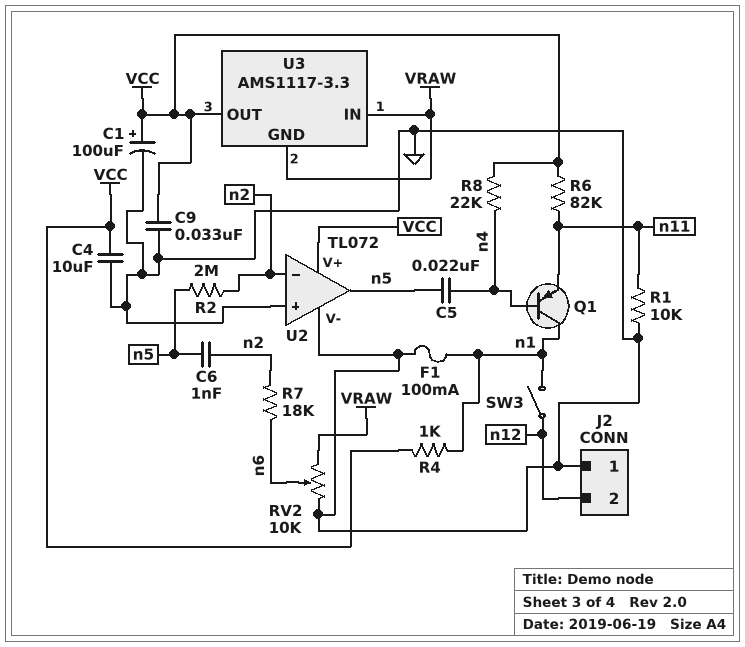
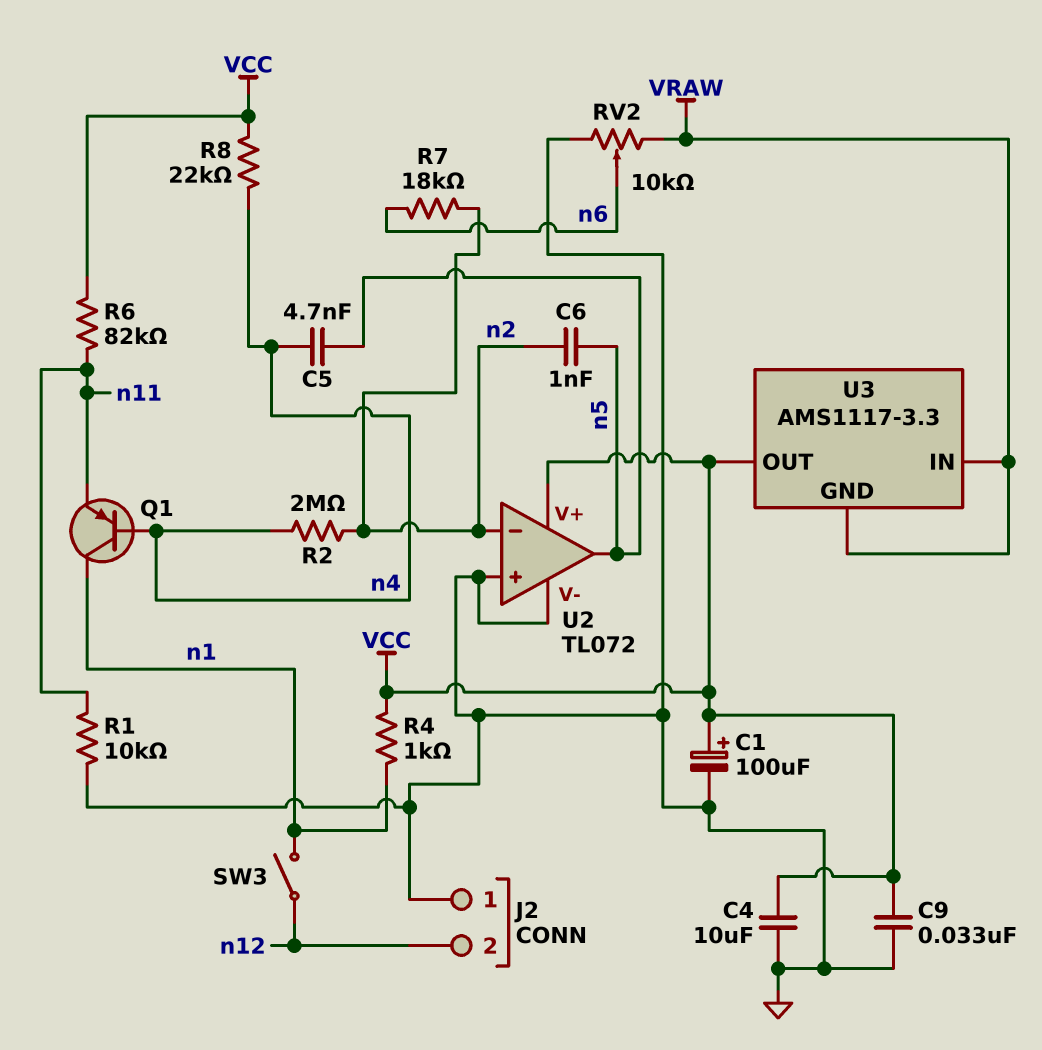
C5: 22nF (n4, n5) -> 4.7nF (n4, n5)
F1: 100mA (GND, n1) -> none
R2: 2M (n2, n5) -> 2M (n2, n4)

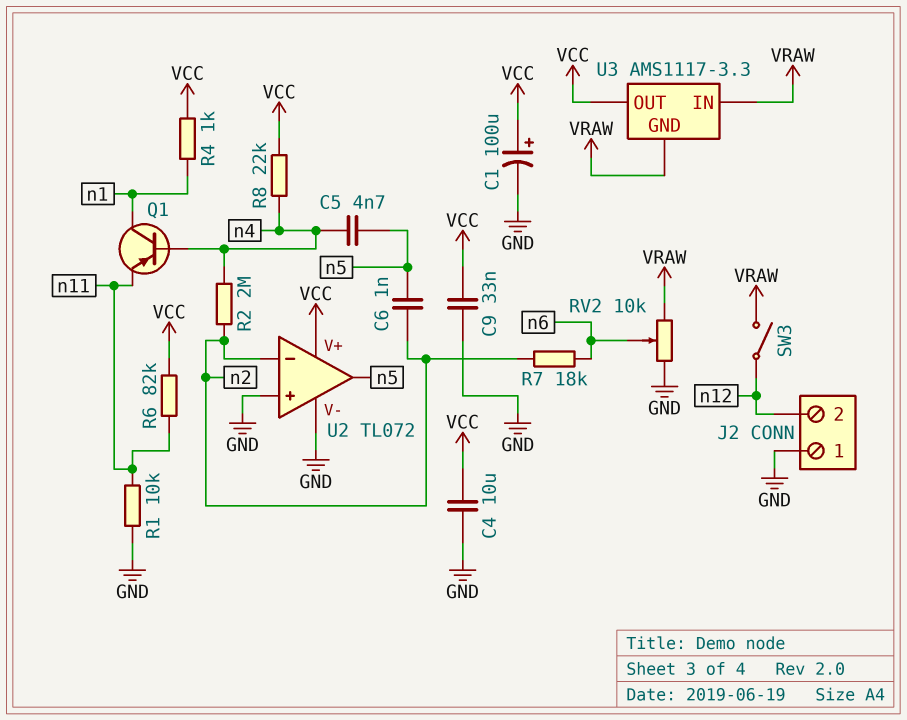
SW3: switch (n1, n12) -> switch (VRAW, n12)

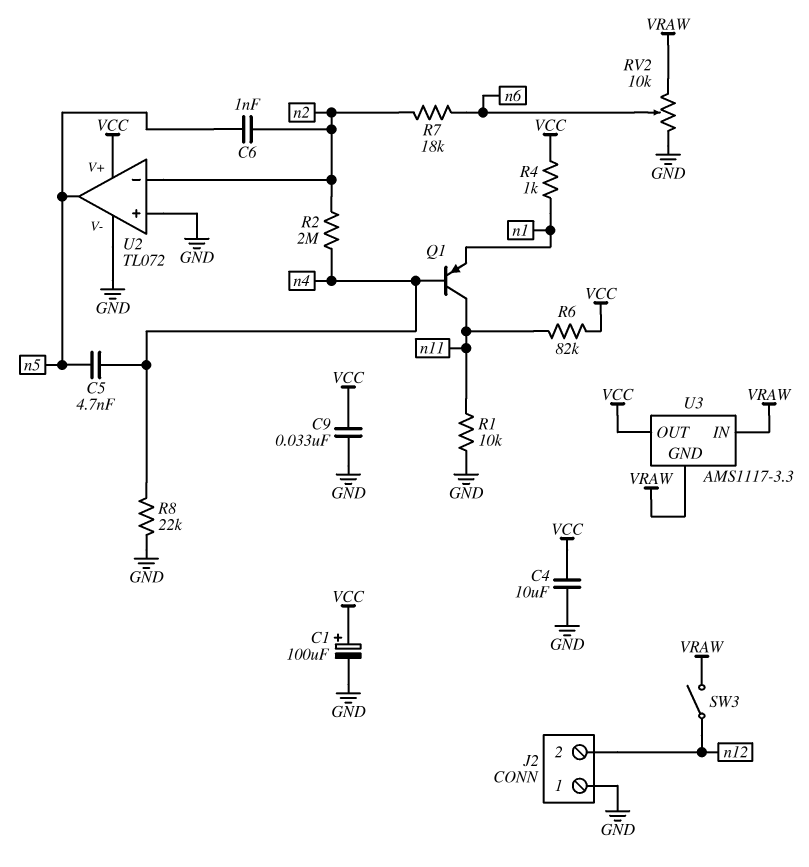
Q1: PNP (B n4, C n1, E n11) -> PNP (B n4, C n11, E n1)
R8: 22k (VCC, n4) -> 22k (GND, n4)

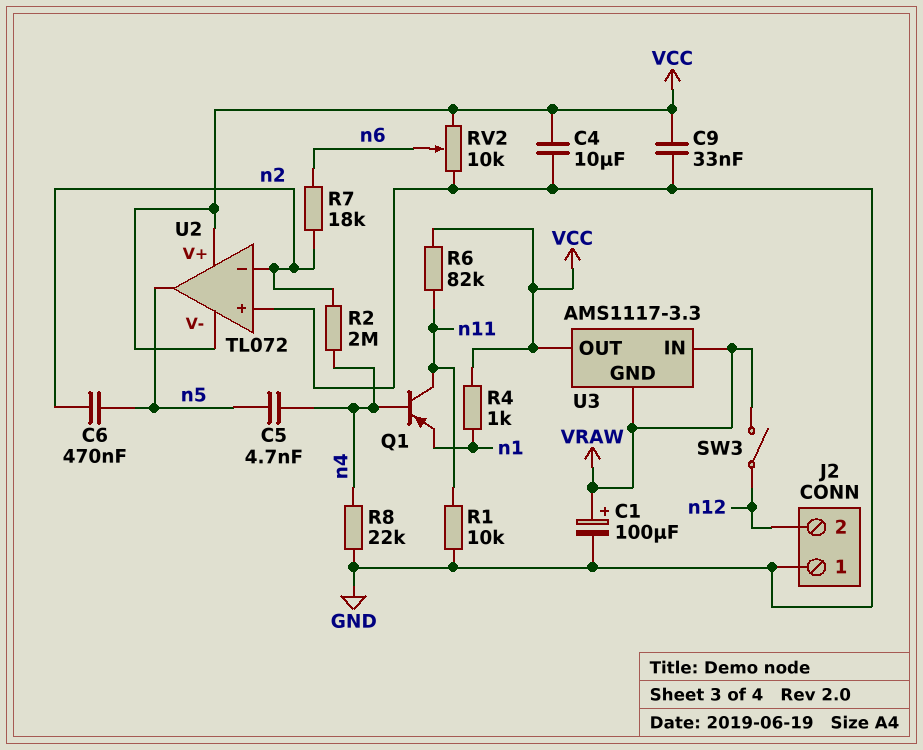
C1: 100uF (plus VCC, minus GND) -> 100uF (plus VRAW, minus GND)
C6: 1nF (n2, n5) -> 470nF (n2, n5)
RV2: 10k (GND, VRAW, wiper n6) -> 10k (GND, VCC, wiper n6)
U2 pin V-: GND -> VCC

